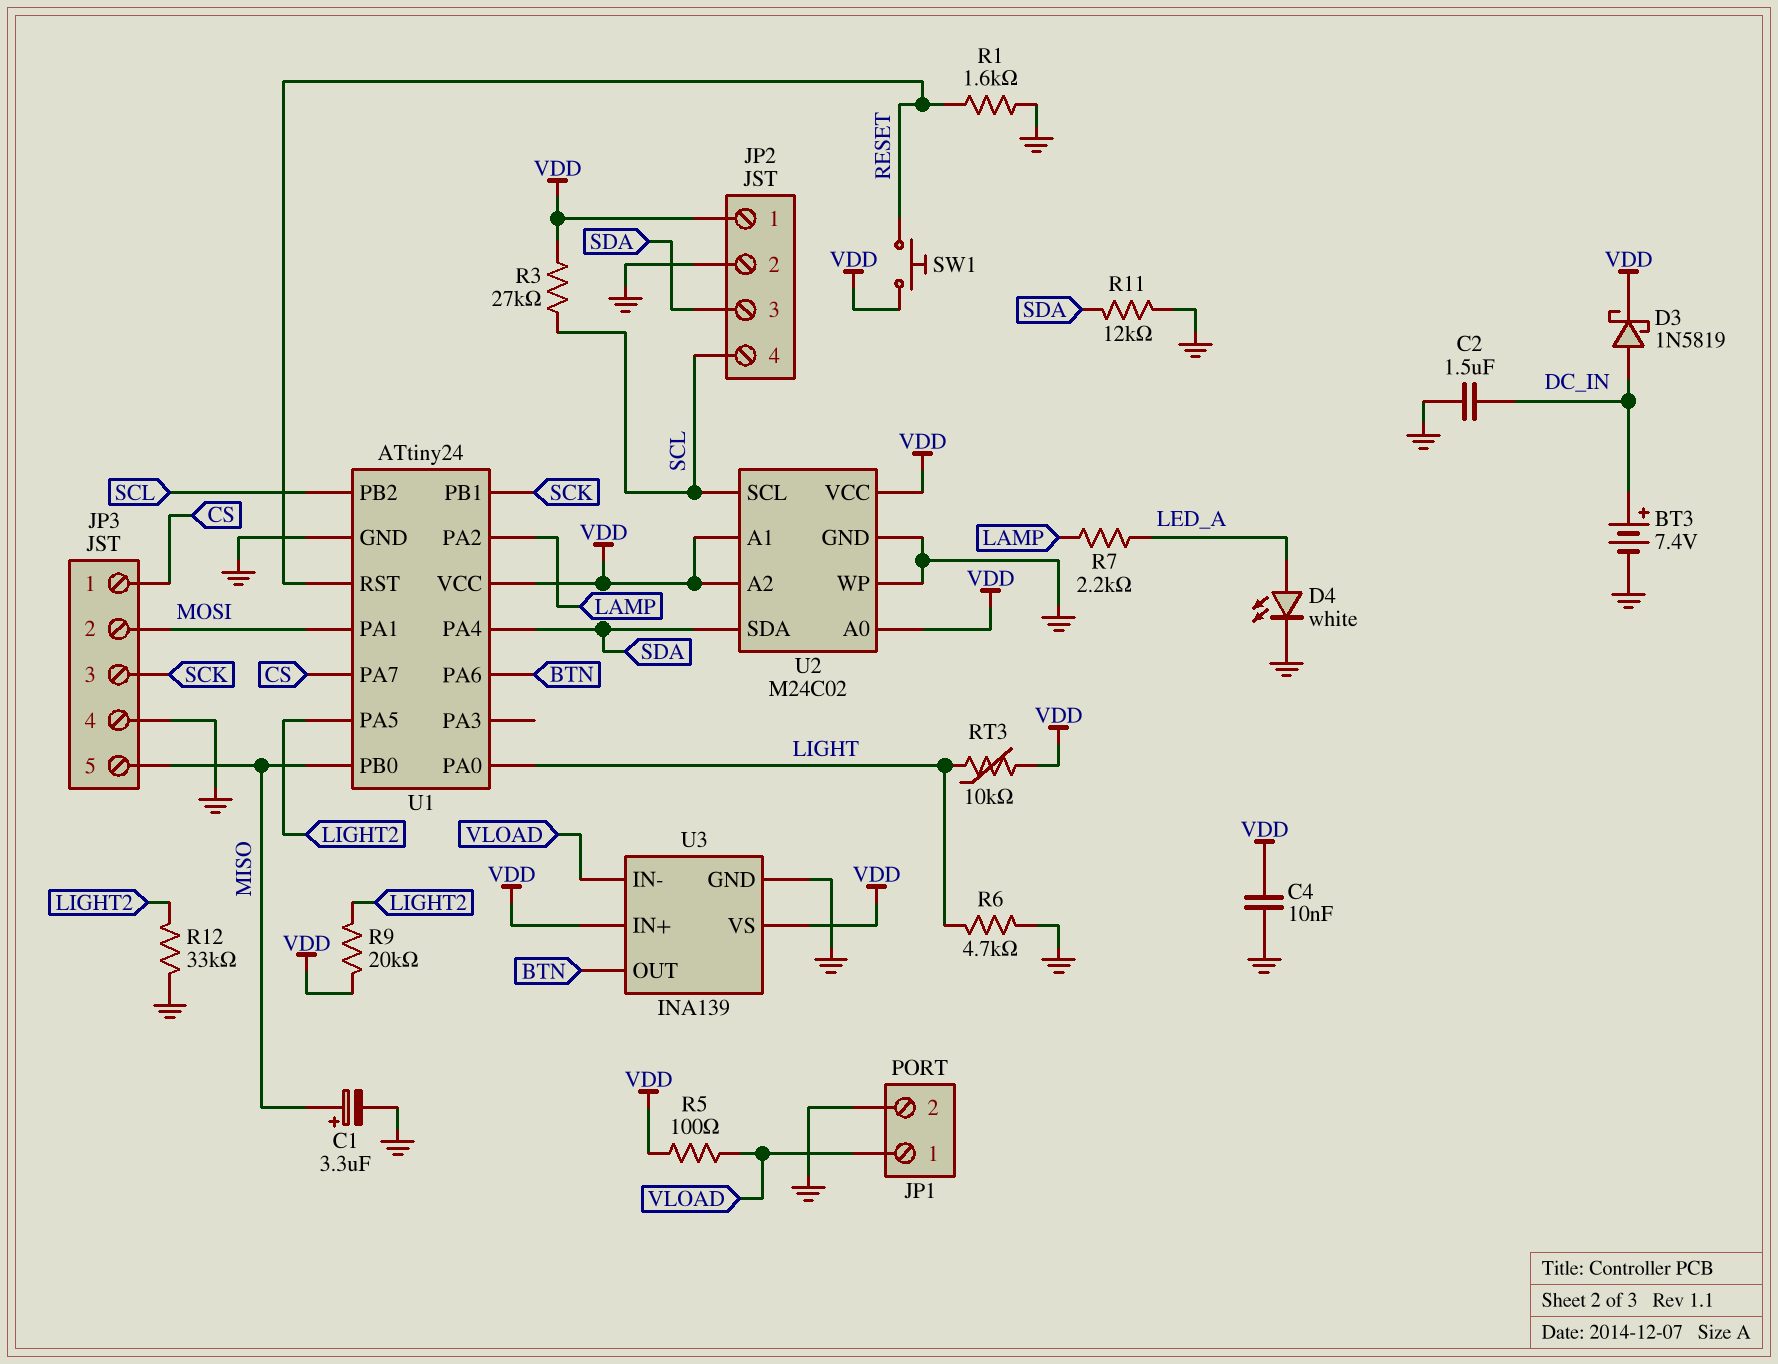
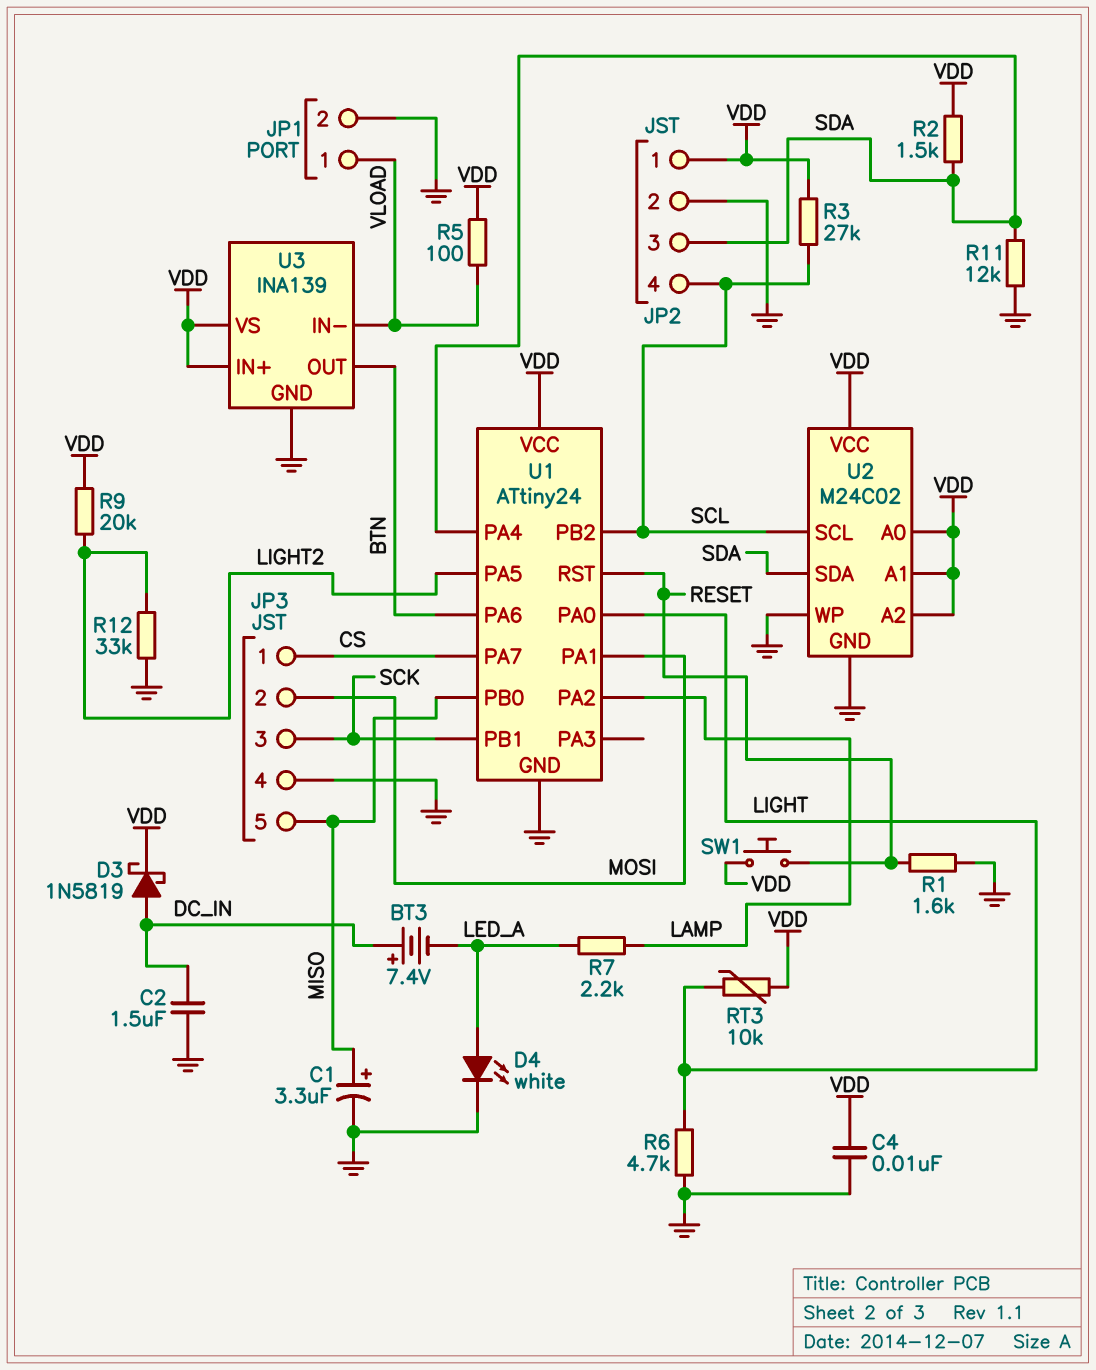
BT3: 7.4V (plus DC_IN, minus GND) -> 7.4V (plus DC_IN, minus LED_A)
R2: none -> 1.5k (SDA, VDD)

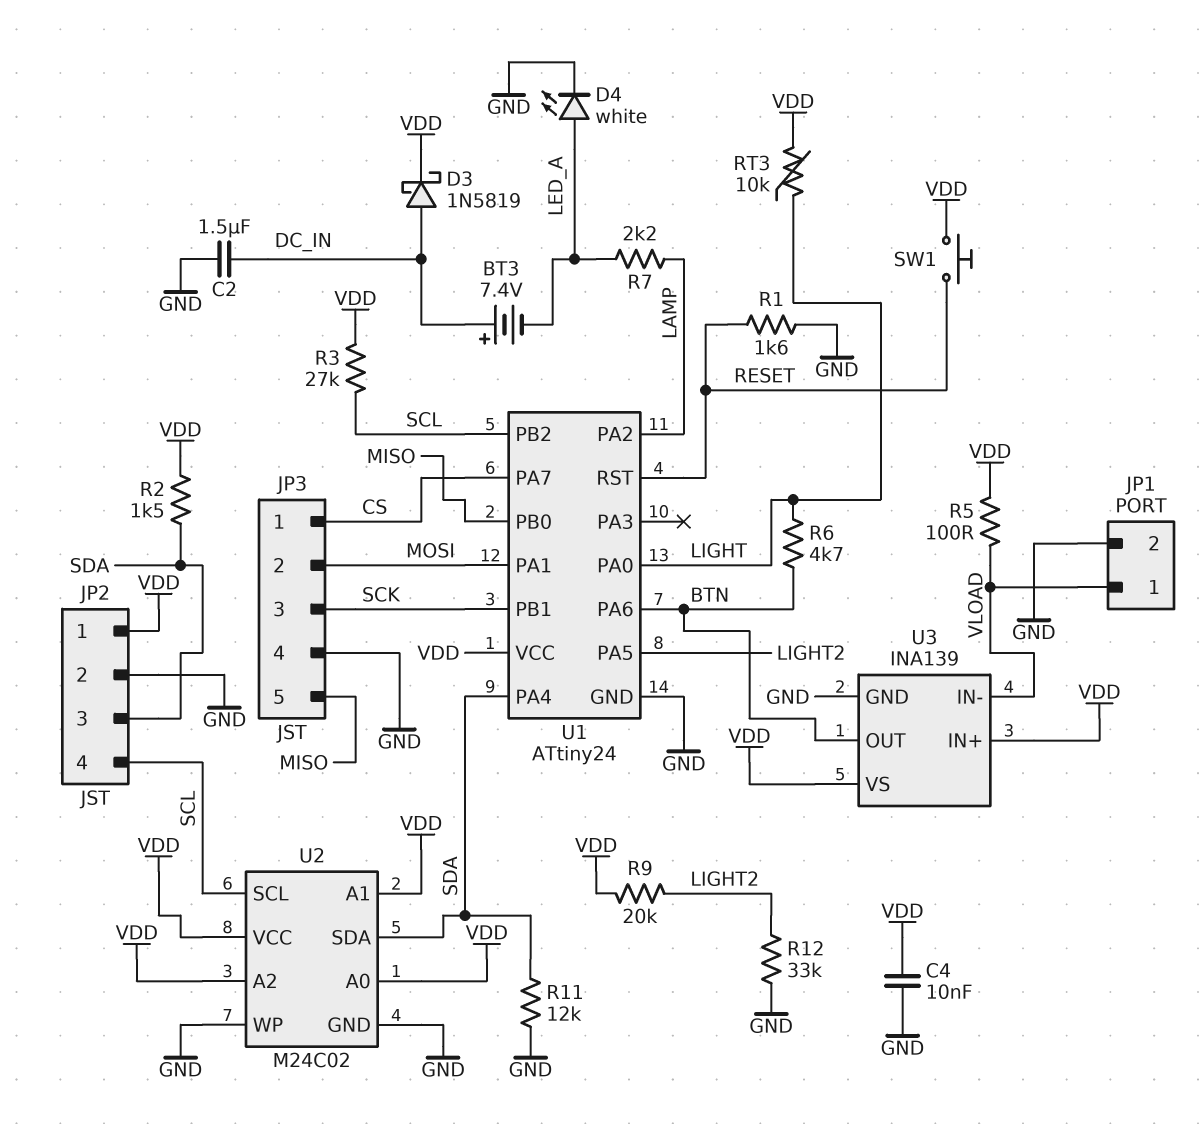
C1: 3.3uF (plus MISO, minus GND) -> none
R6: 4.7k (GND, LIGHT) -> 4.7k (BTN, LIGHT)

